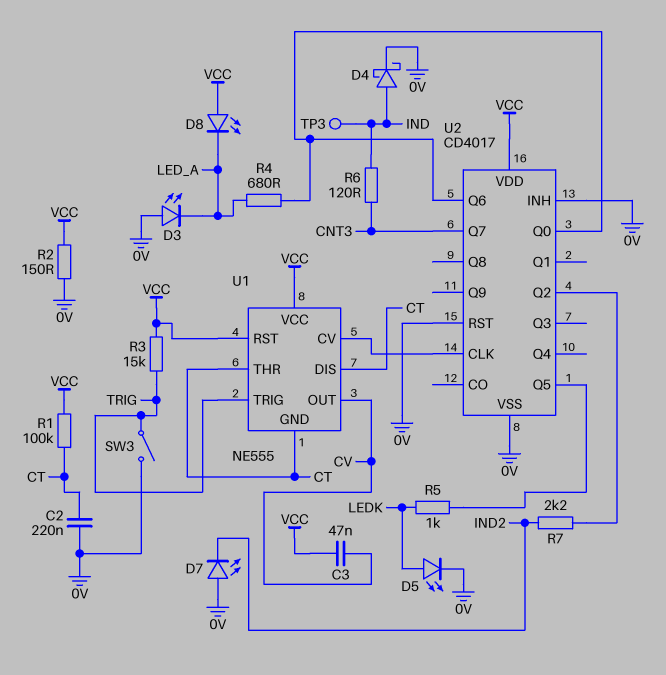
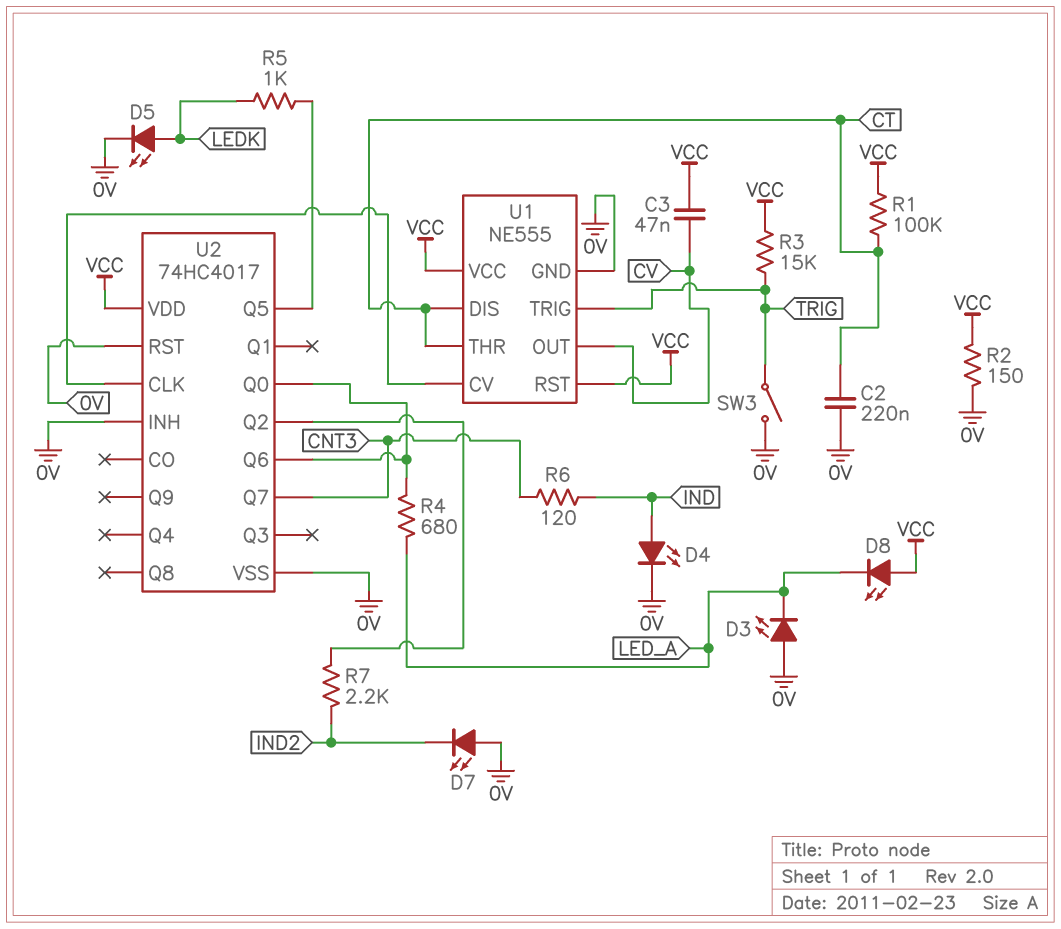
D4: schottky (A IND, K 0V) -> LED (A IND, K 0V)
TP3: test point (IND) -> none
U1 pin GND: CT -> 0V
U2: CD4017 -> 74HC4017

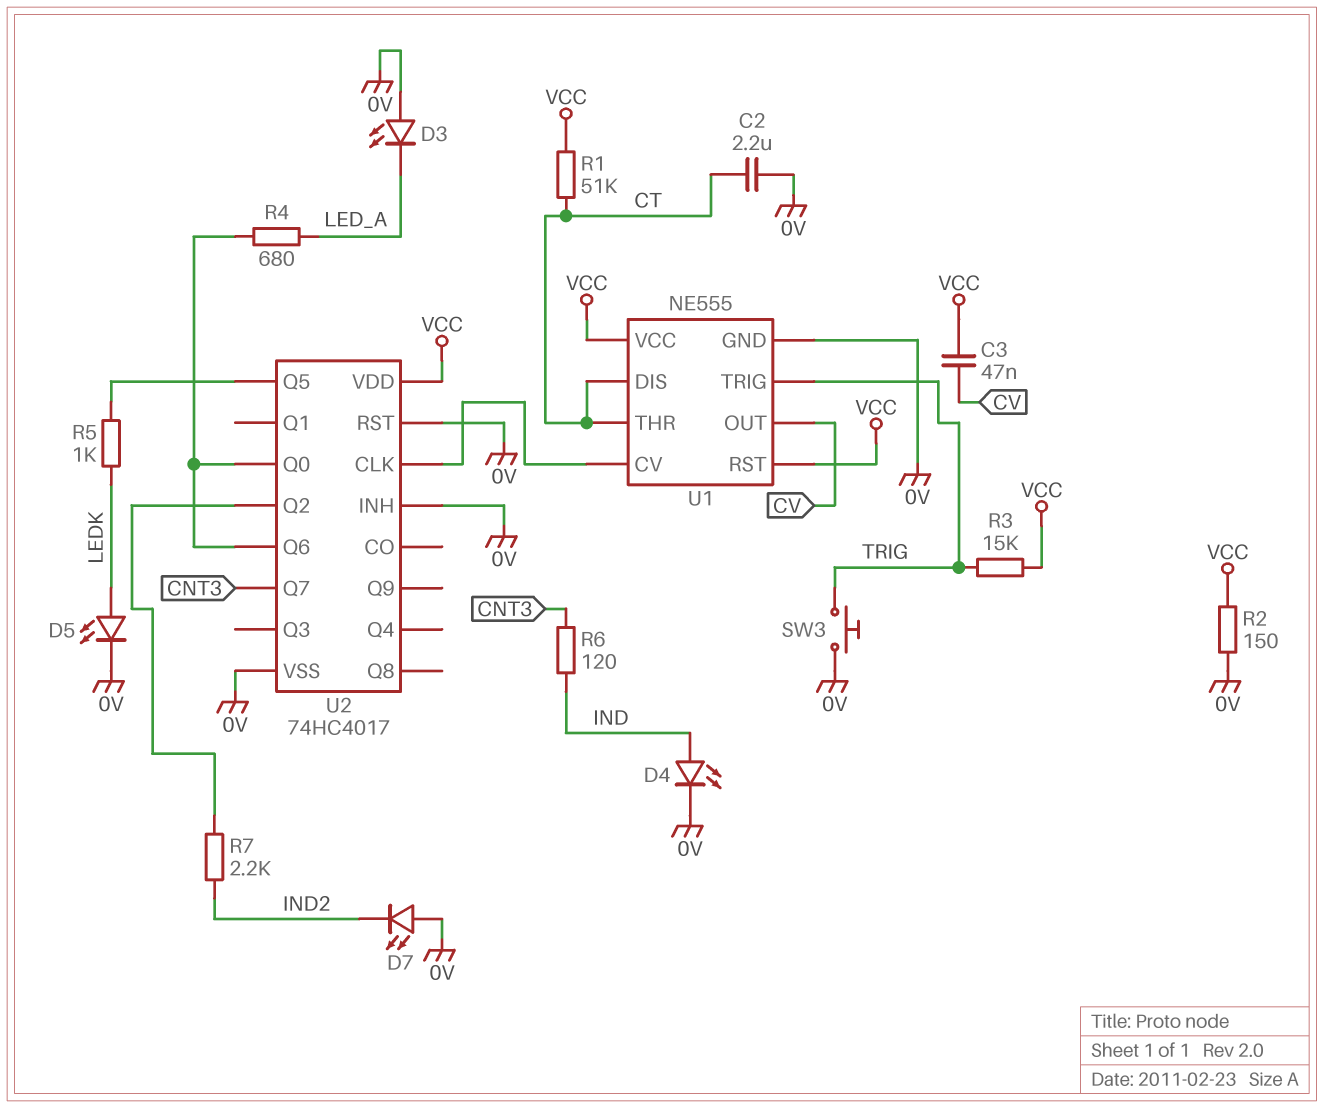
C2: 220nF (0V, CT) -> 2.2uF (0V, CT)
D8: LED (A VCC, K LED_A) -> none
R1: 100k (CT, VCC) -> 51k (CT, VCC)
SW3: switch (0V, TRIG) -> button (0V, TRIG)

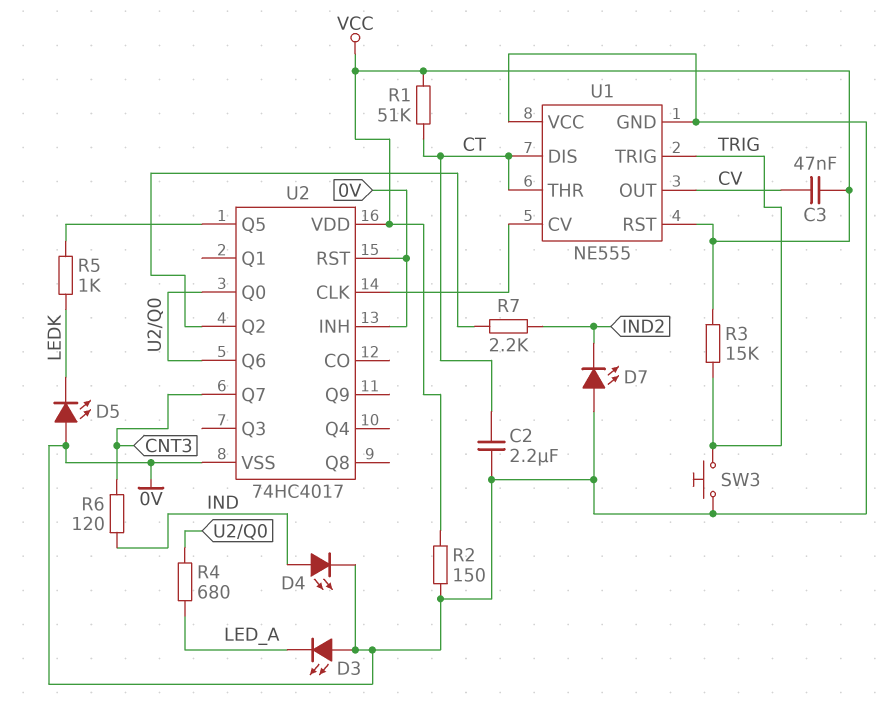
D5: LED (A LEDK, K 0V) -> LED (A 0V, K LEDK)
U1 pin VCC: VCC -> 0V

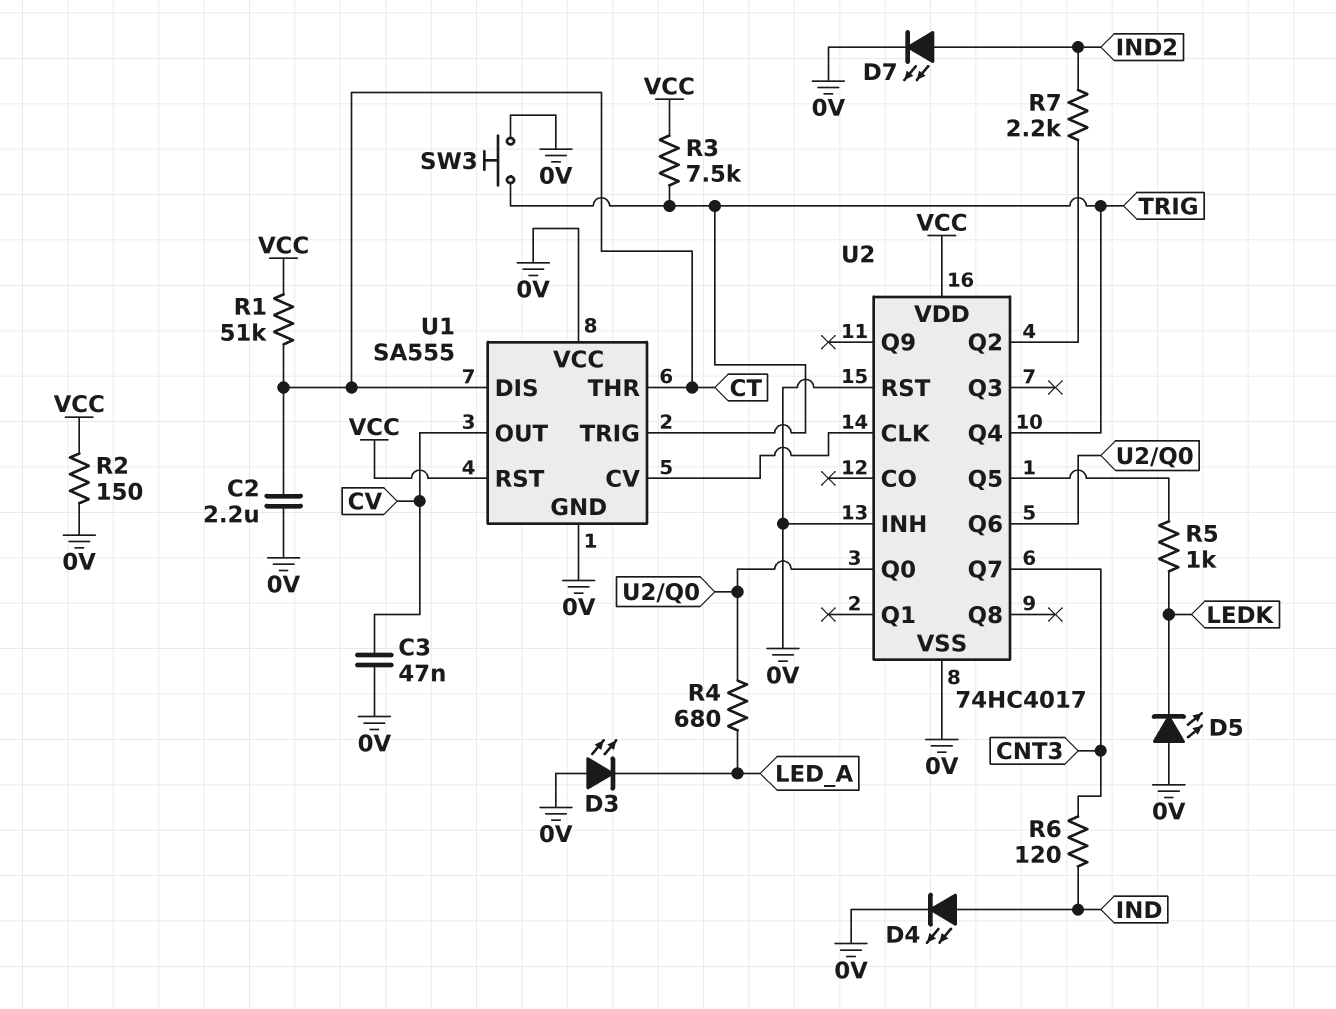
C3: 47nF (CV, VCC) -> 47nF (0V, CV)
D7: LED (A 0V, K IND2) -> LED (A IND2, K 0V)
R3: 15k (TRIG, VCC) -> 7.5k (TRIG, VCC)
U1: NE555 -> SA555
U2 pin Q4: none -> TRIG

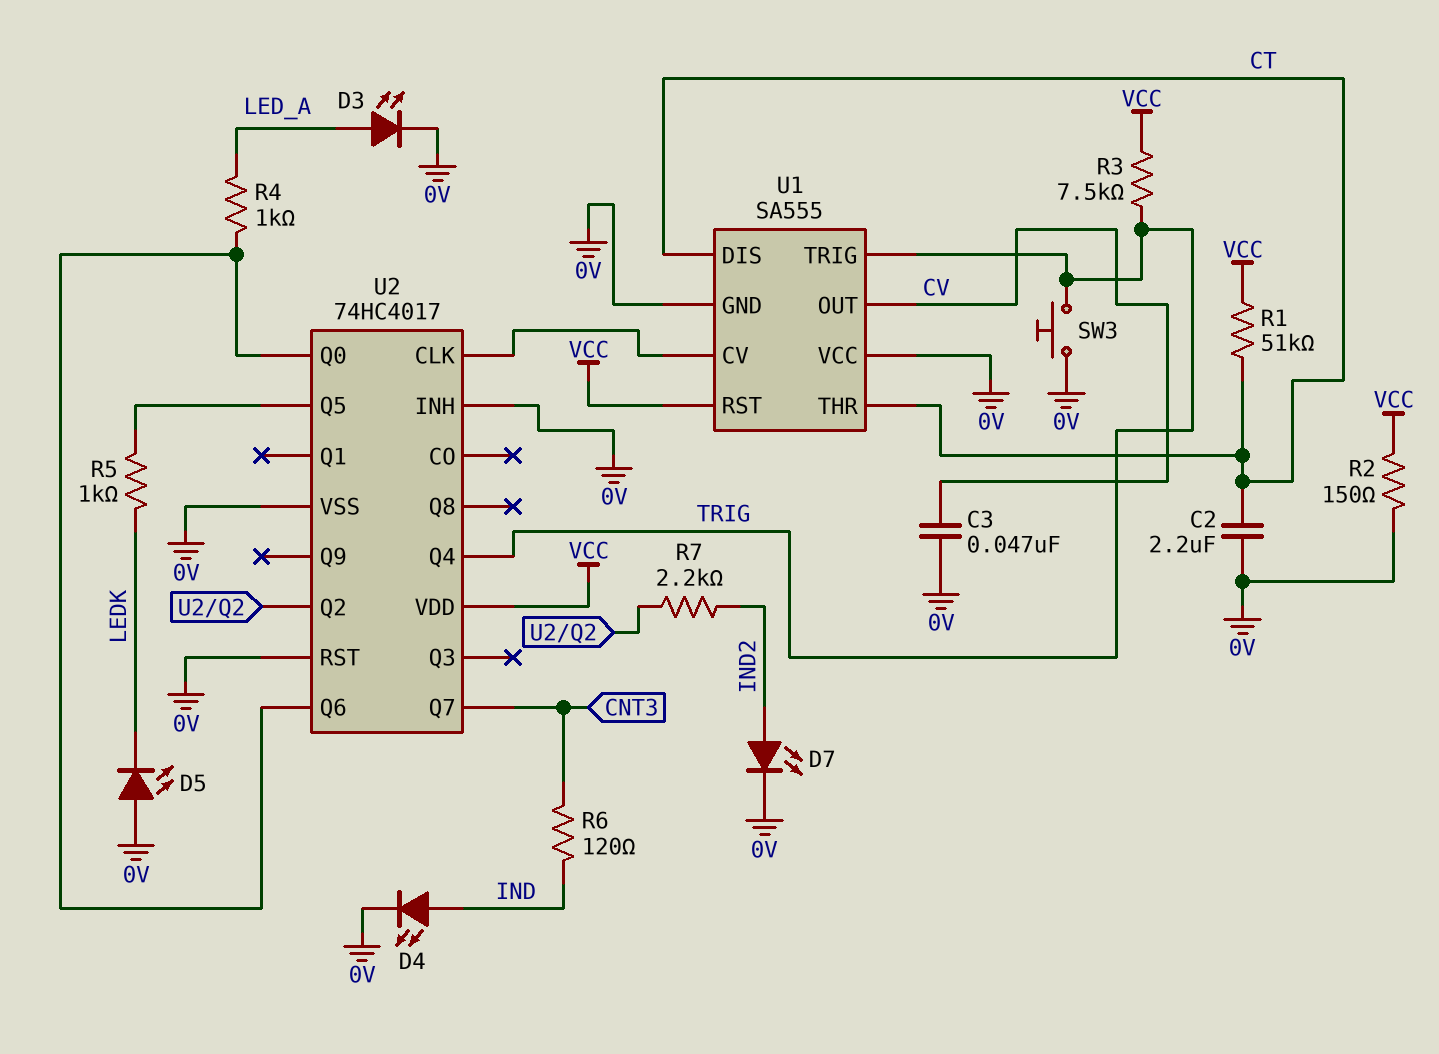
D3: LED (A 0V, K LED_A) -> LED (A LED_A, K 0V)
R4: 680 (LED_A, U2/Q0) -> 1k (LED_A, U2/Q0)

